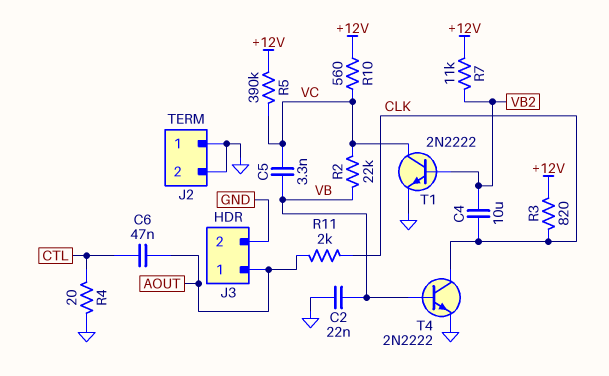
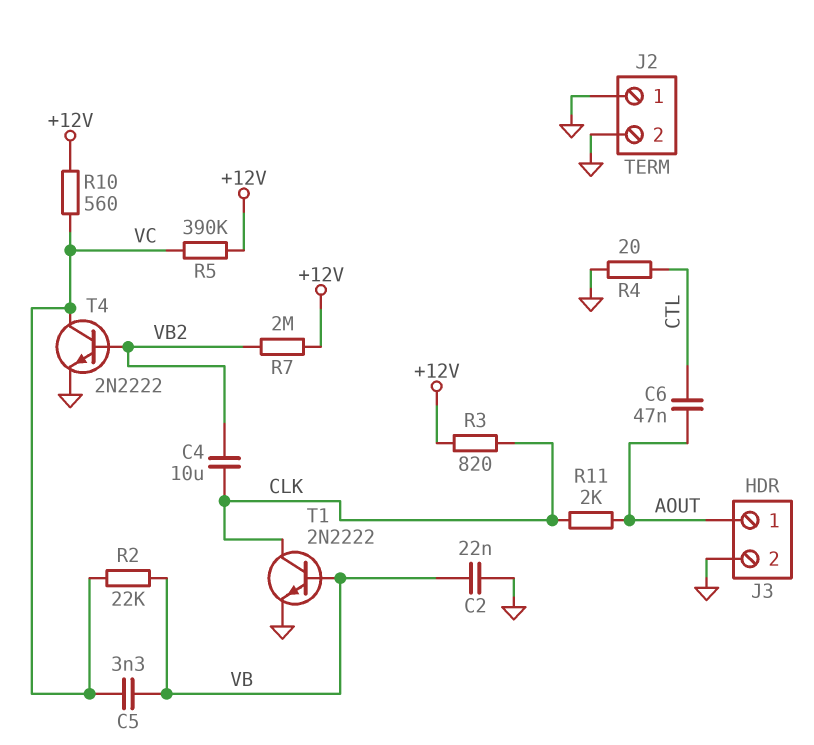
R7: 11k (+12V, VB2) -> 2M (+12V, VB2)
T1: NPN 2N2222 (B VB2, C VC, E GND) -> NPN 2N2222 (B VB, C CLK, E GND)
T4: NPN 2N2222 (B VB, C CLK, E GND) -> NPN 2N2222 (B VB2, C VC, E GND)

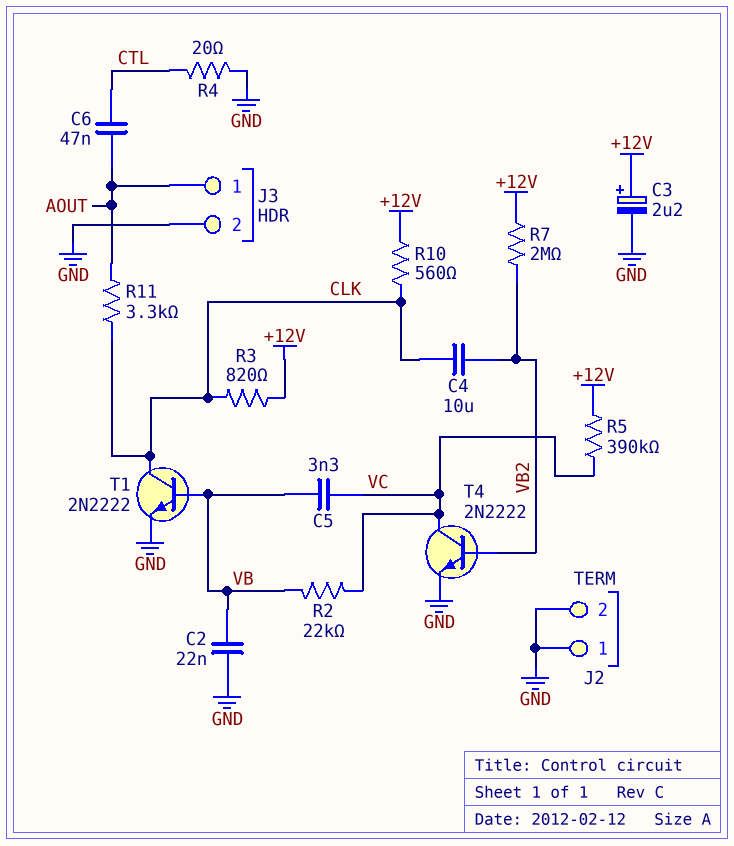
C3: none -> 2.2uF (plus +12V, minus GND)
R10: 560 (+12V, VC) -> 560 (+12V, CLK)
R11: 2k (AOUT, CLK) -> 3.3k (AOUT, CLK)

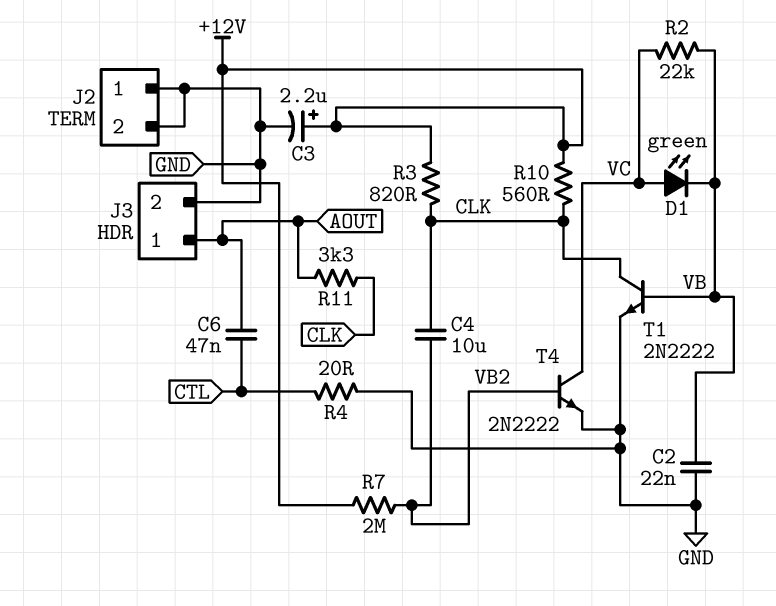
C5: 3.3nF (VB, VC) -> none
D1: none -> LED green (A VC, K VB)
R5: 390k (+12V, VC) -> none

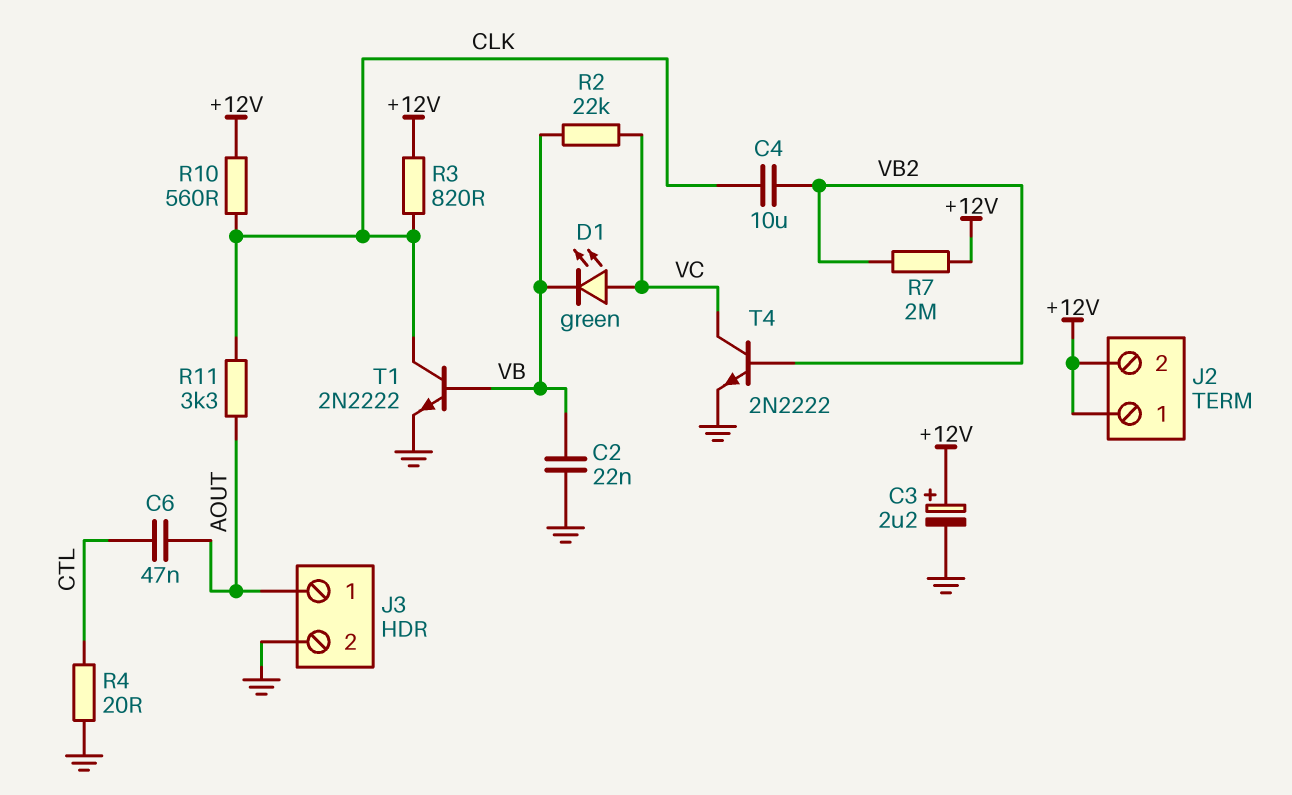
J2 pin 1: GND -> +12V
J2 pin 2: GND -> +12V

